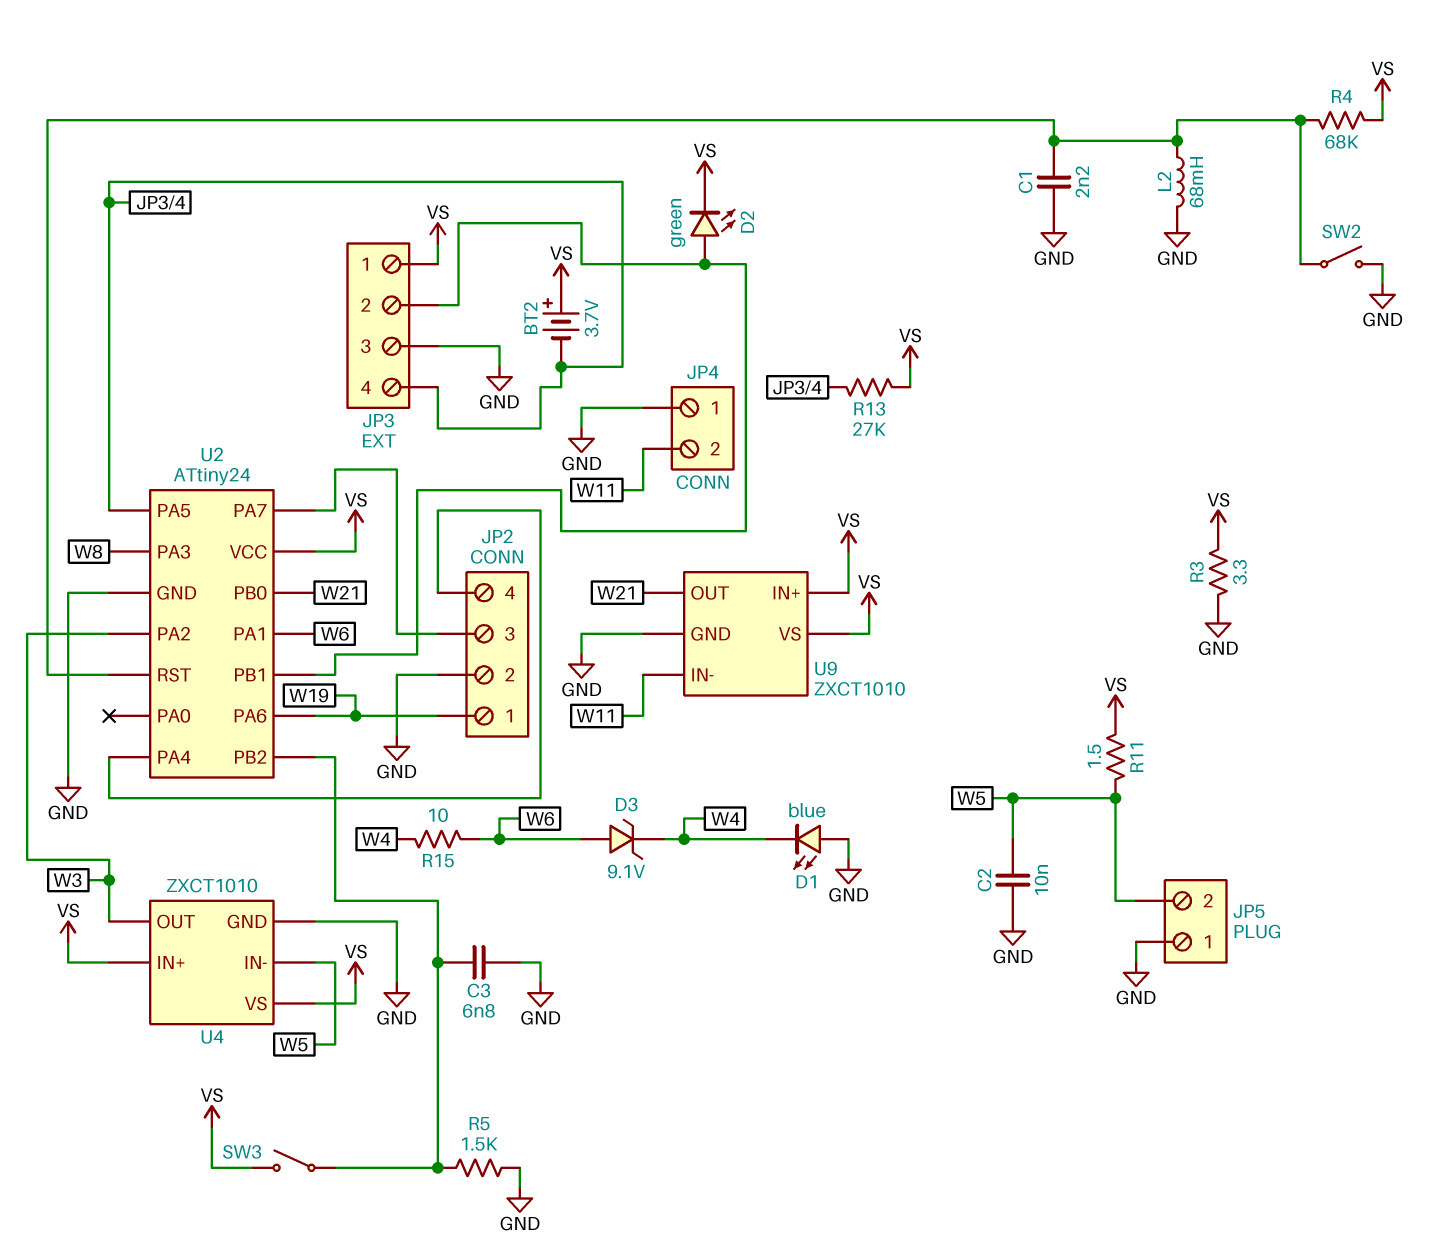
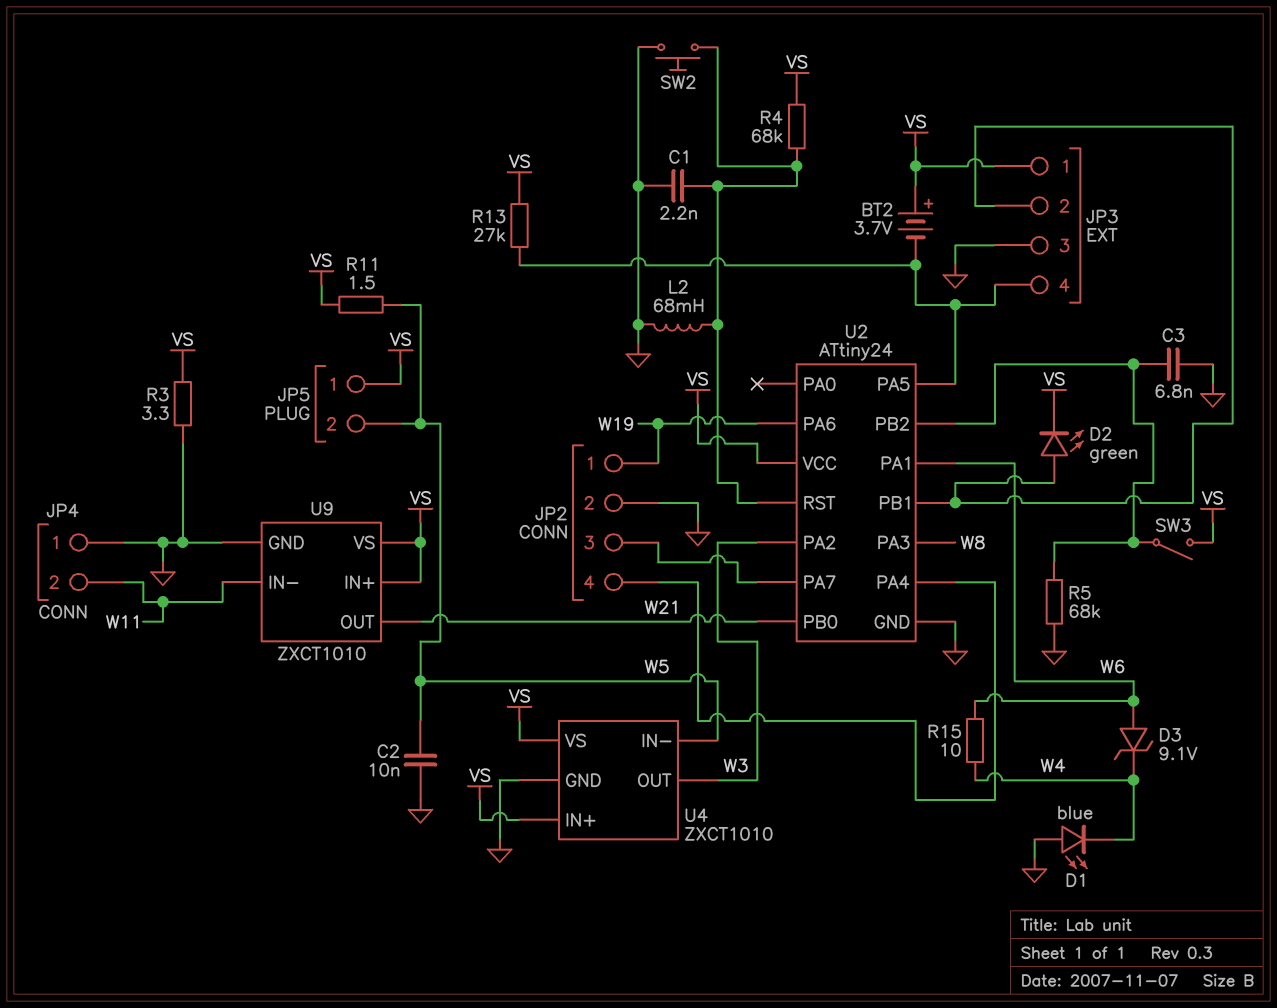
JP5 pin 1: GND -> VS
R5: 1.5k (GND, U2/PB2) -> 68k (GND, U2/PB2)
SW2: switch (GND, U2/RST) -> button (GND, U2/RST)

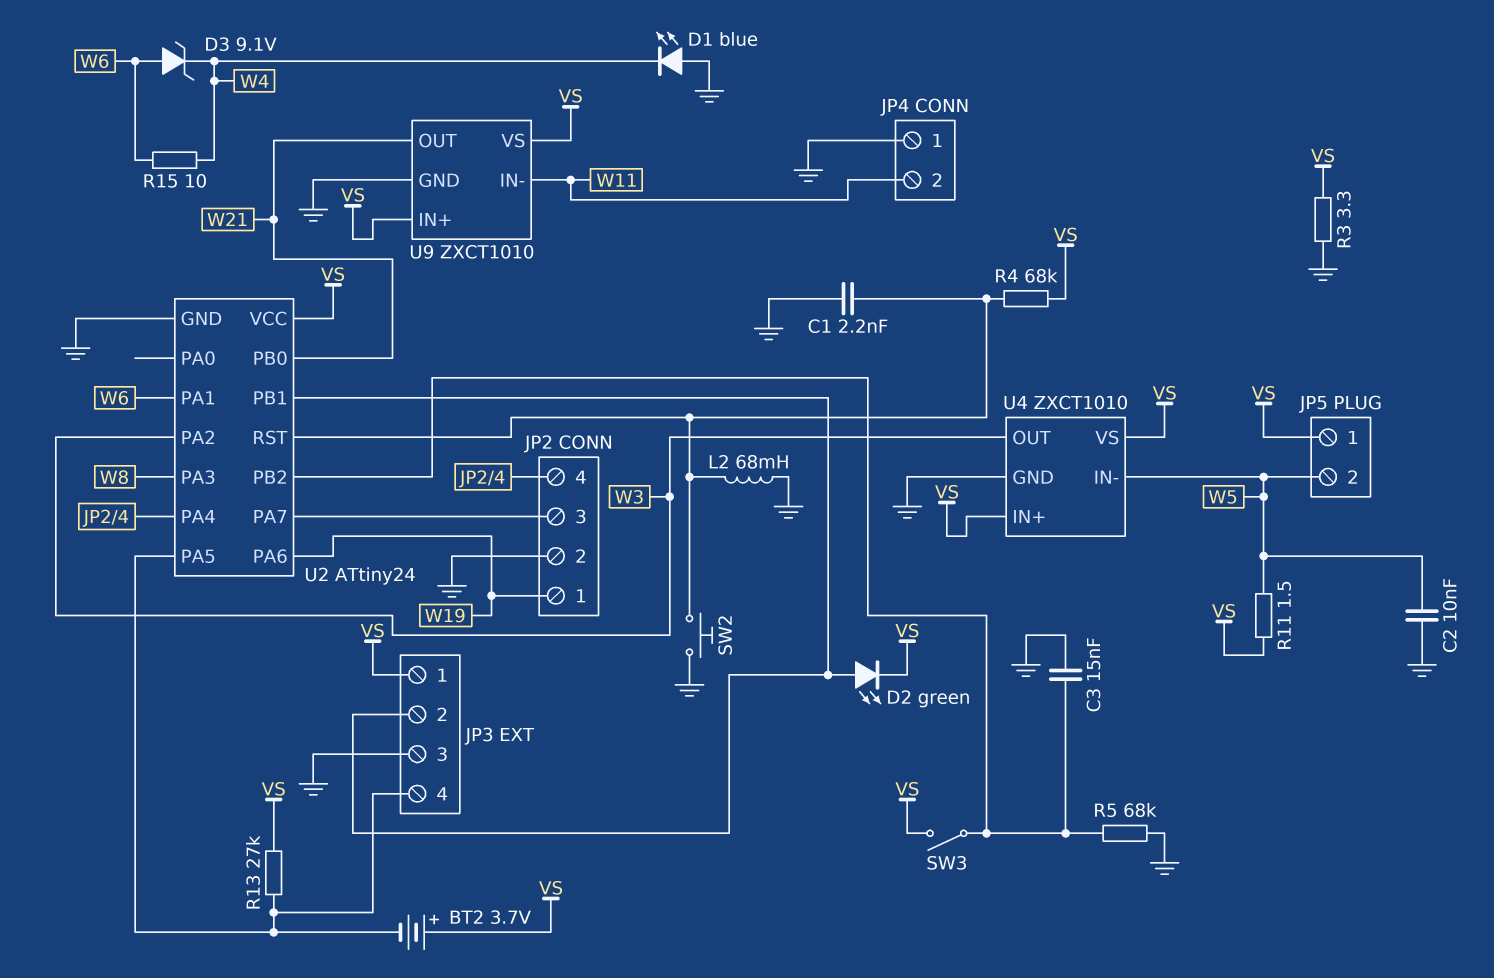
C3: 6.8nF (GND, U2/PB2) -> 15nF (GND, U2/PB2)

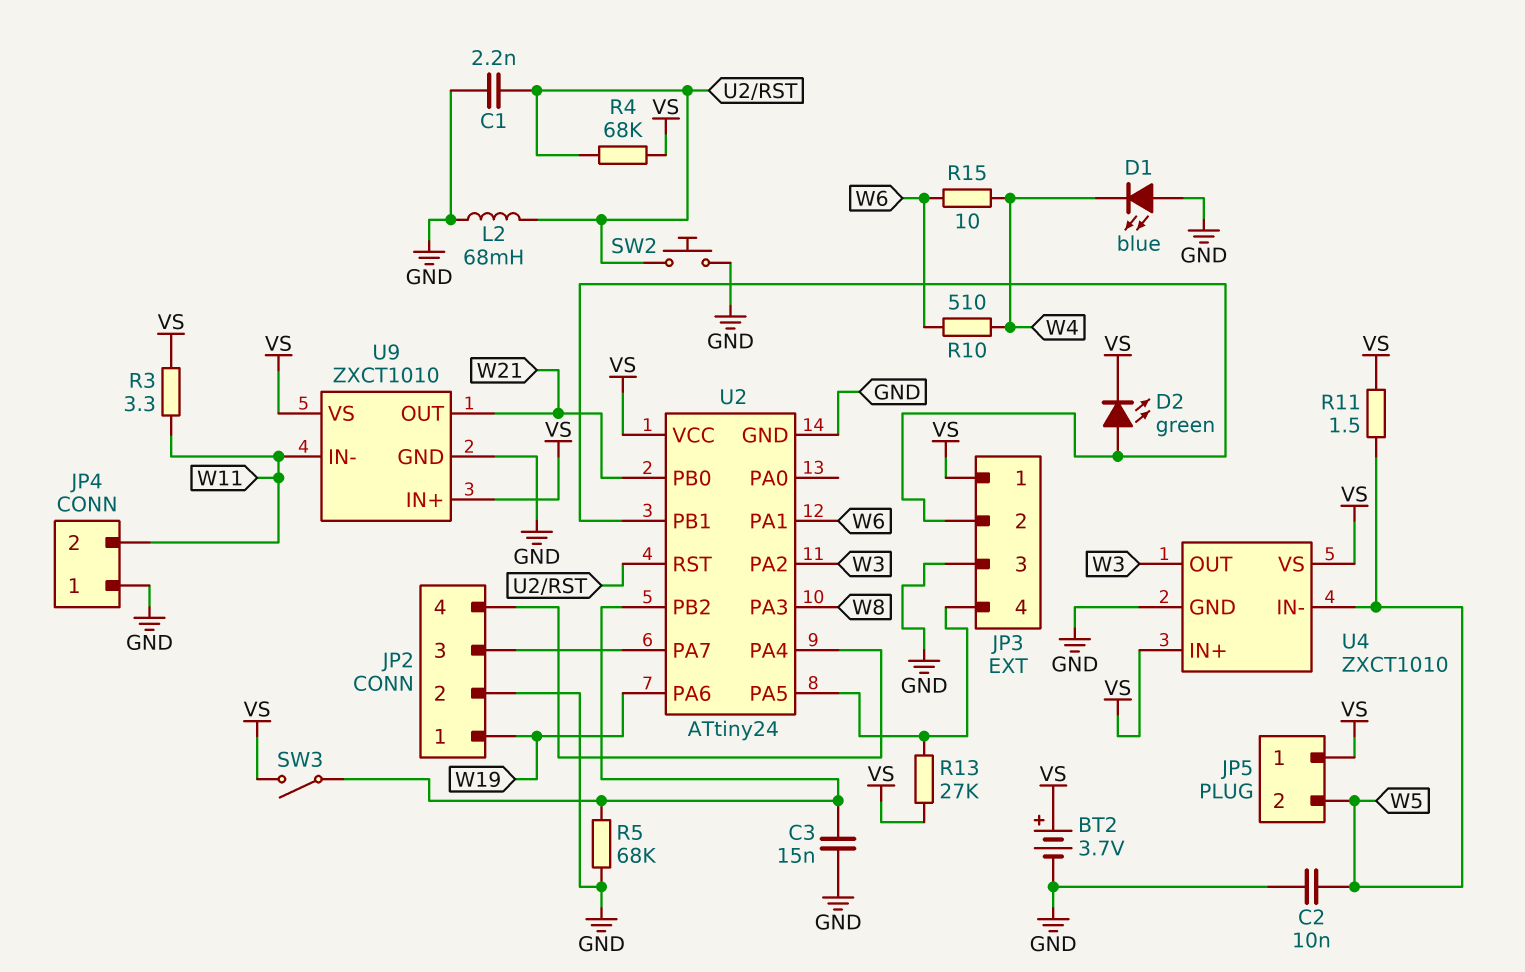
BT2: 3.7V (plus VS, minus JP3/4) -> 3.7V (plus VS, minus GND)
D3: zener 9.1V (A W6, K W4) -> none
R3: 3.3 (GND, VS) -> 3.3 (VS, W11)
R10: none -> 510 (W4, W6)

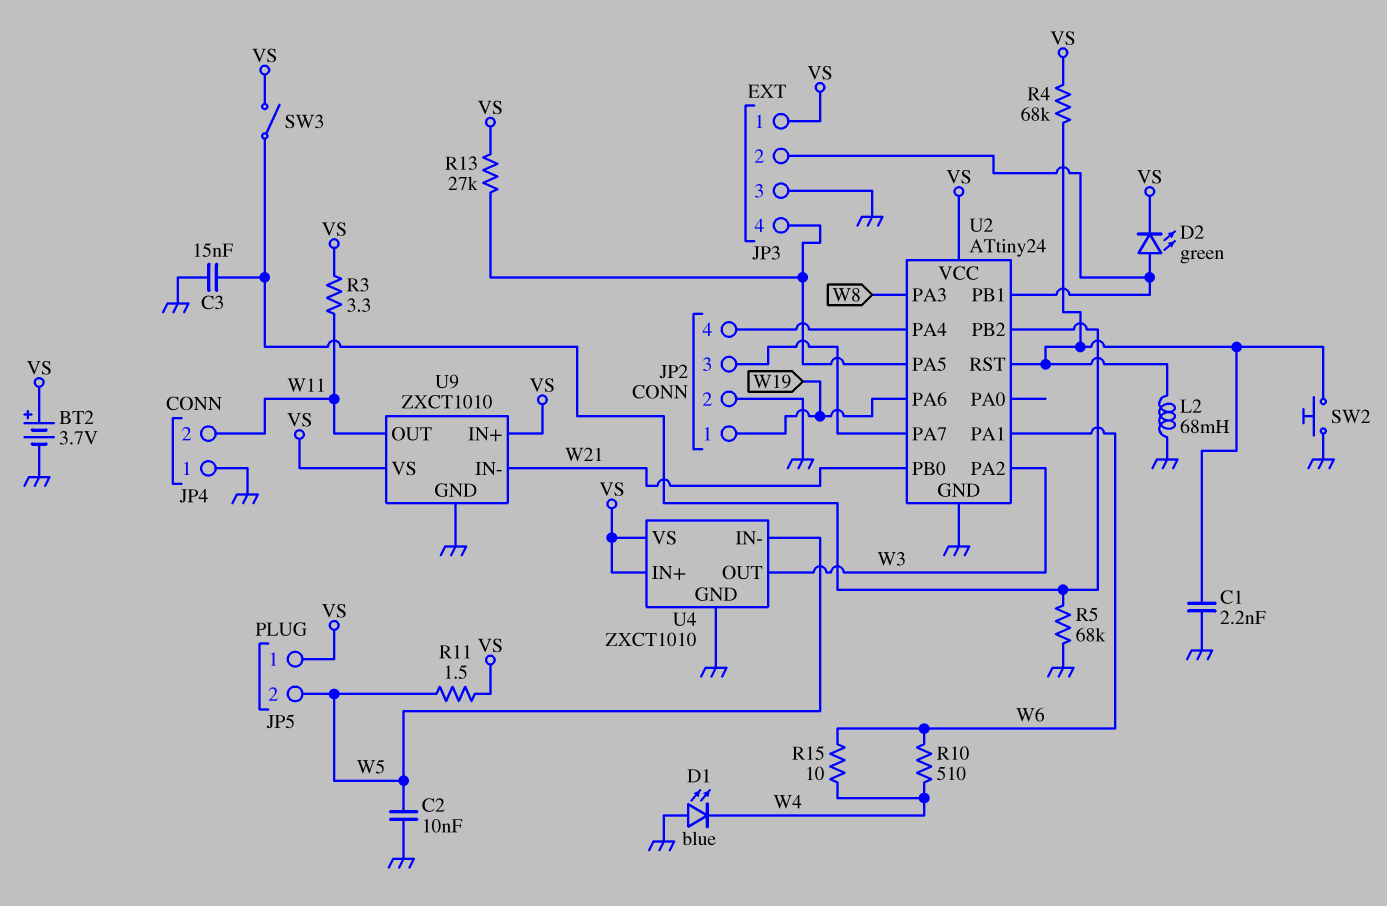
U9 pin IN-: W11 -> W21
U9 pin OUT: W21 -> W11

